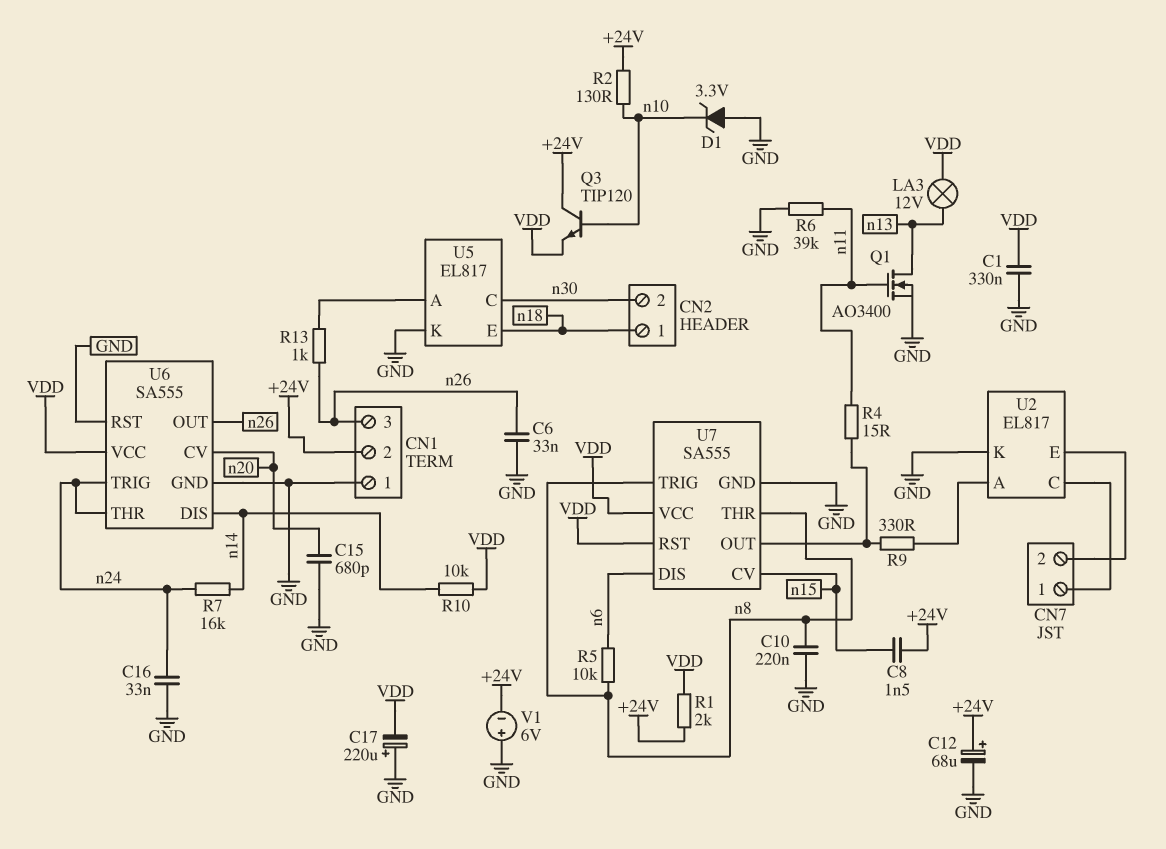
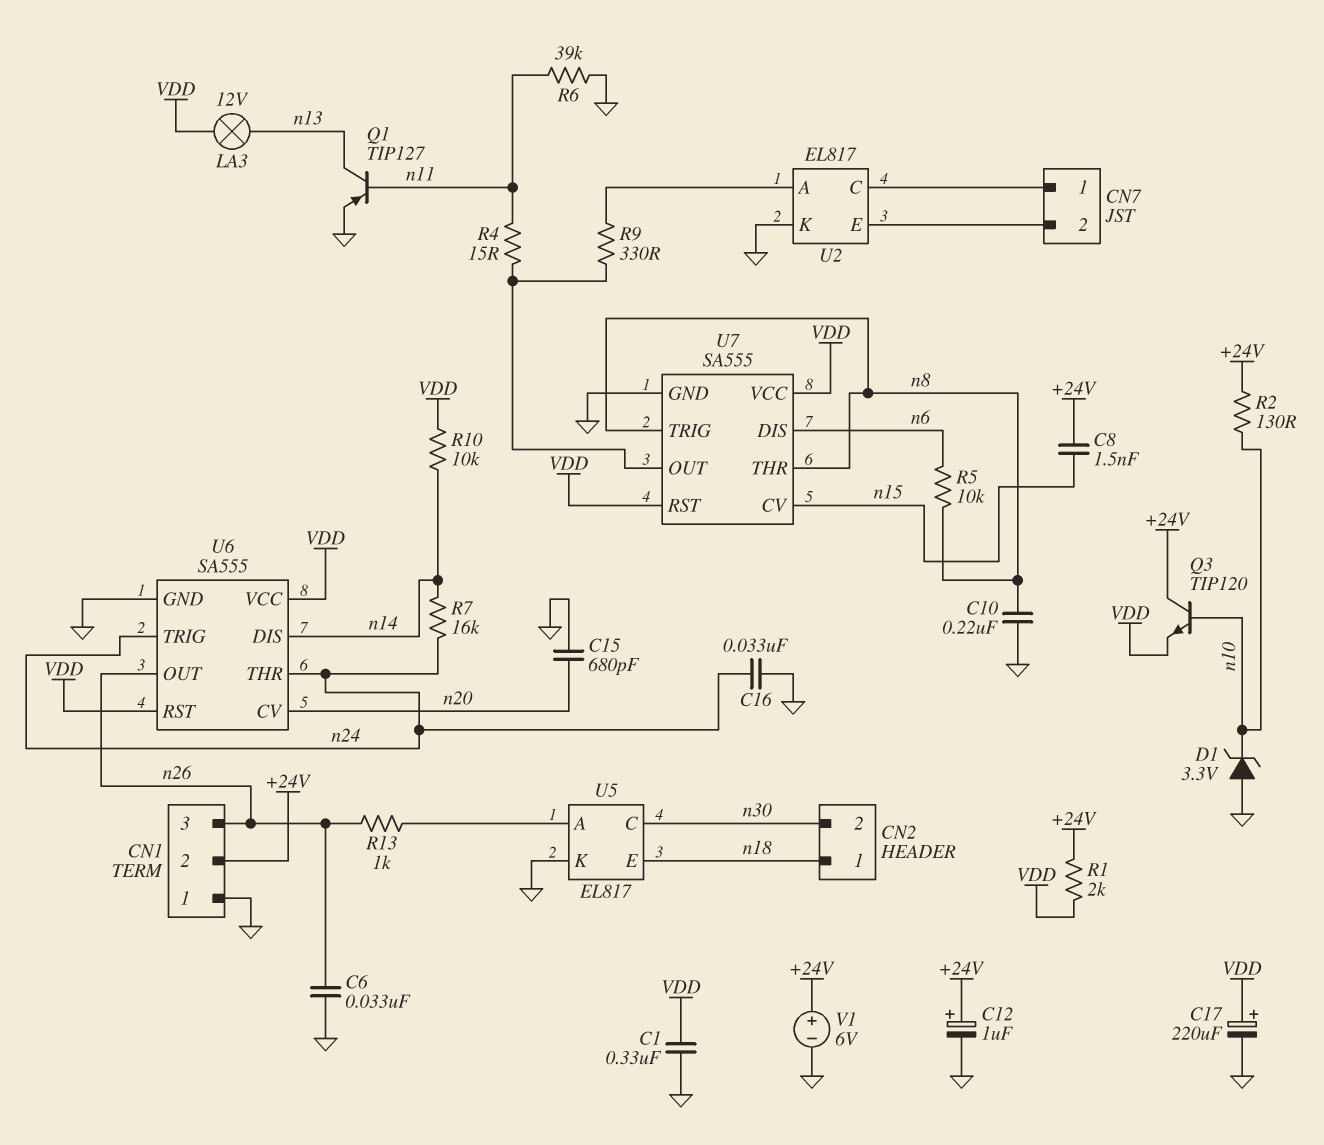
C12: 68uF (plus +24V, minus GND) -> 1uF (plus +24V, minus GND)
C17: 220uF (plus GND, minus VDD) -> 220uF (plus VDD, minus GND)
Q1: NMOS AO3400 (G n11, D n13, S GND) -> PNP TIP127 (B n11, C n13, E GND)
U6 pin RST: GND -> VDD
V1: 6V (plus GND, minus +24V) -> 6V (plus +24V, minus GND)

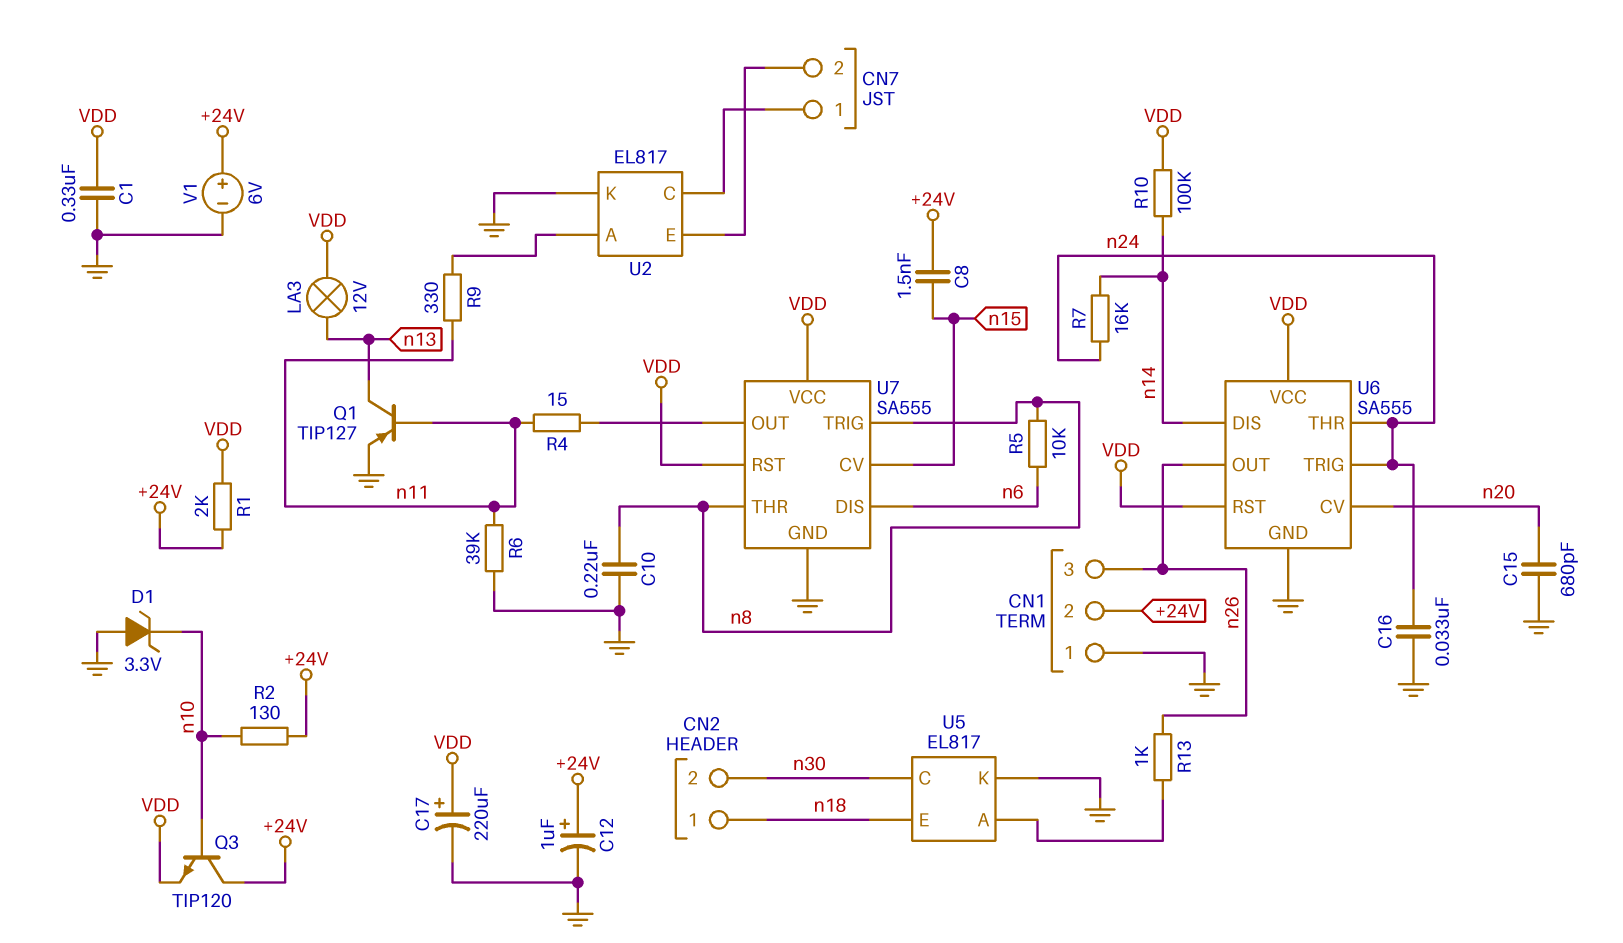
C6: 33nF (GND, n26) -> none
R9: 330 (U2/A, U7/OUT) -> 330 (U2/A, n11)
R10: 10k (VDD, n14) -> 100k (VDD, n14)

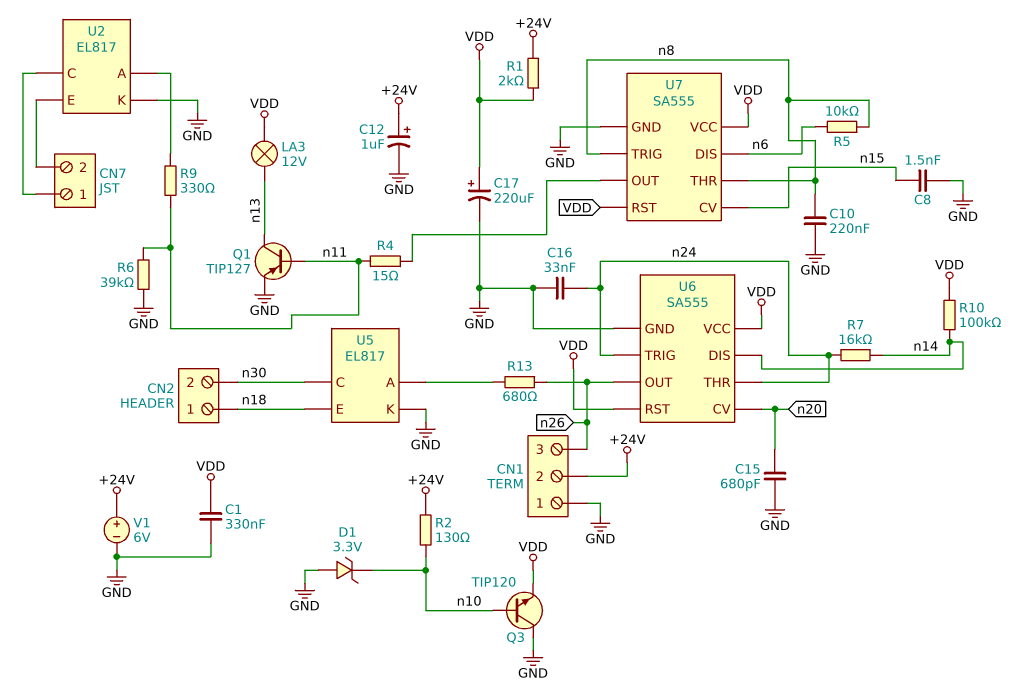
C8: 1.5nF (+24V, n15) -> 1.5nF (GND, n15)
Q3: NPN TIP120 (B n10, C +24V, E VDD) -> NPN TIP120 (B n10, C GND, E VDD)
R13: 1k (U5/A, n26) -> 680 (U5/A, n26)

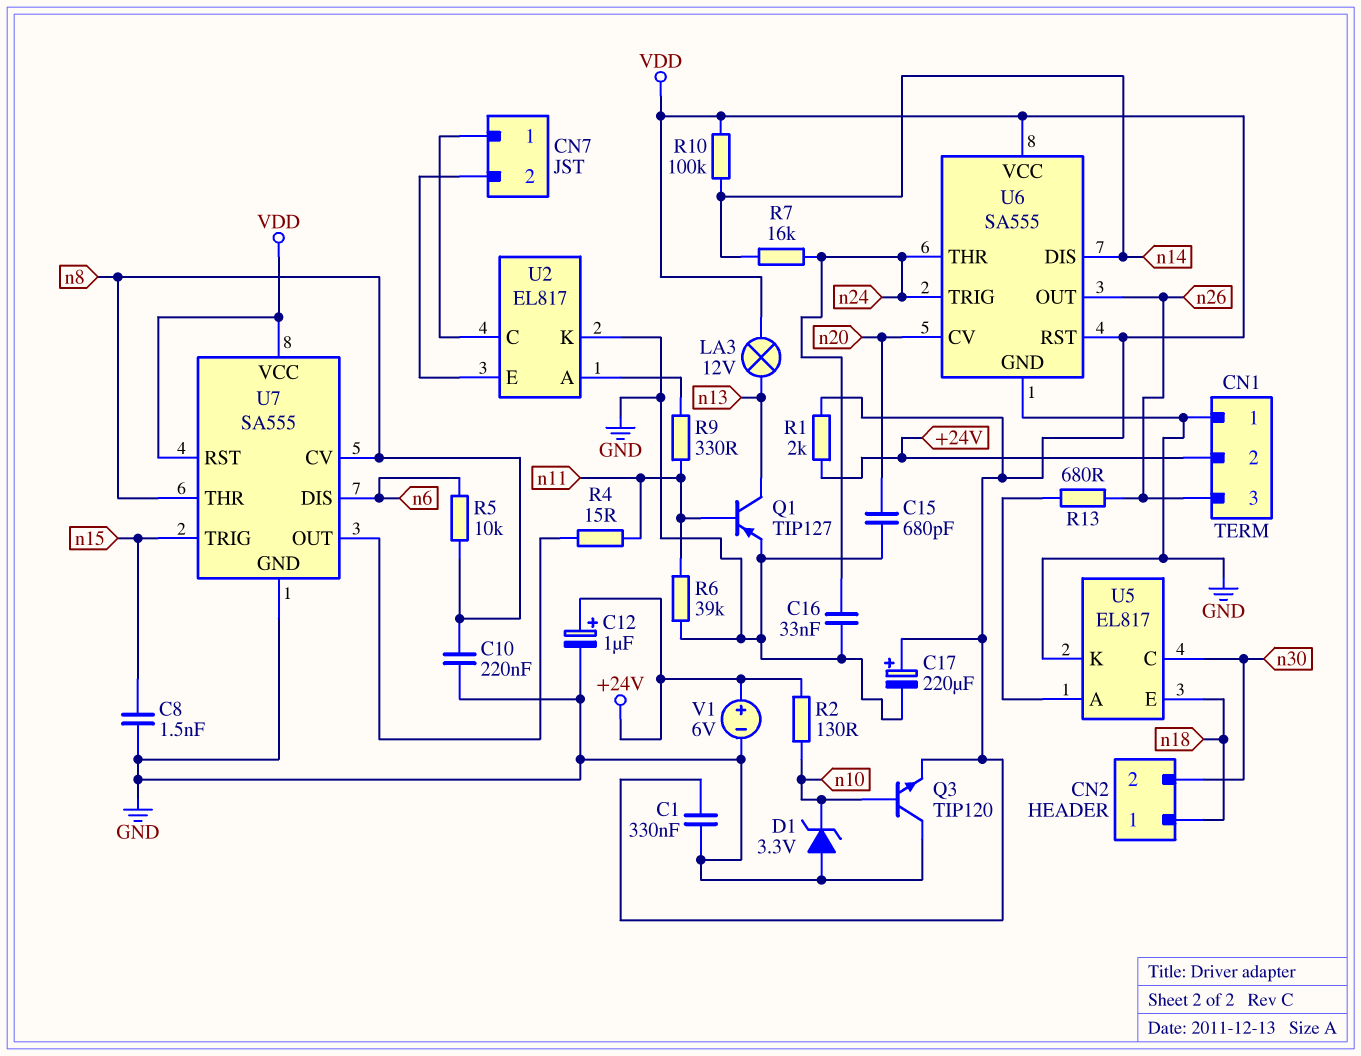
U7 pin CV: n15 -> n8
U7 pin TRIG: n8 -> n15

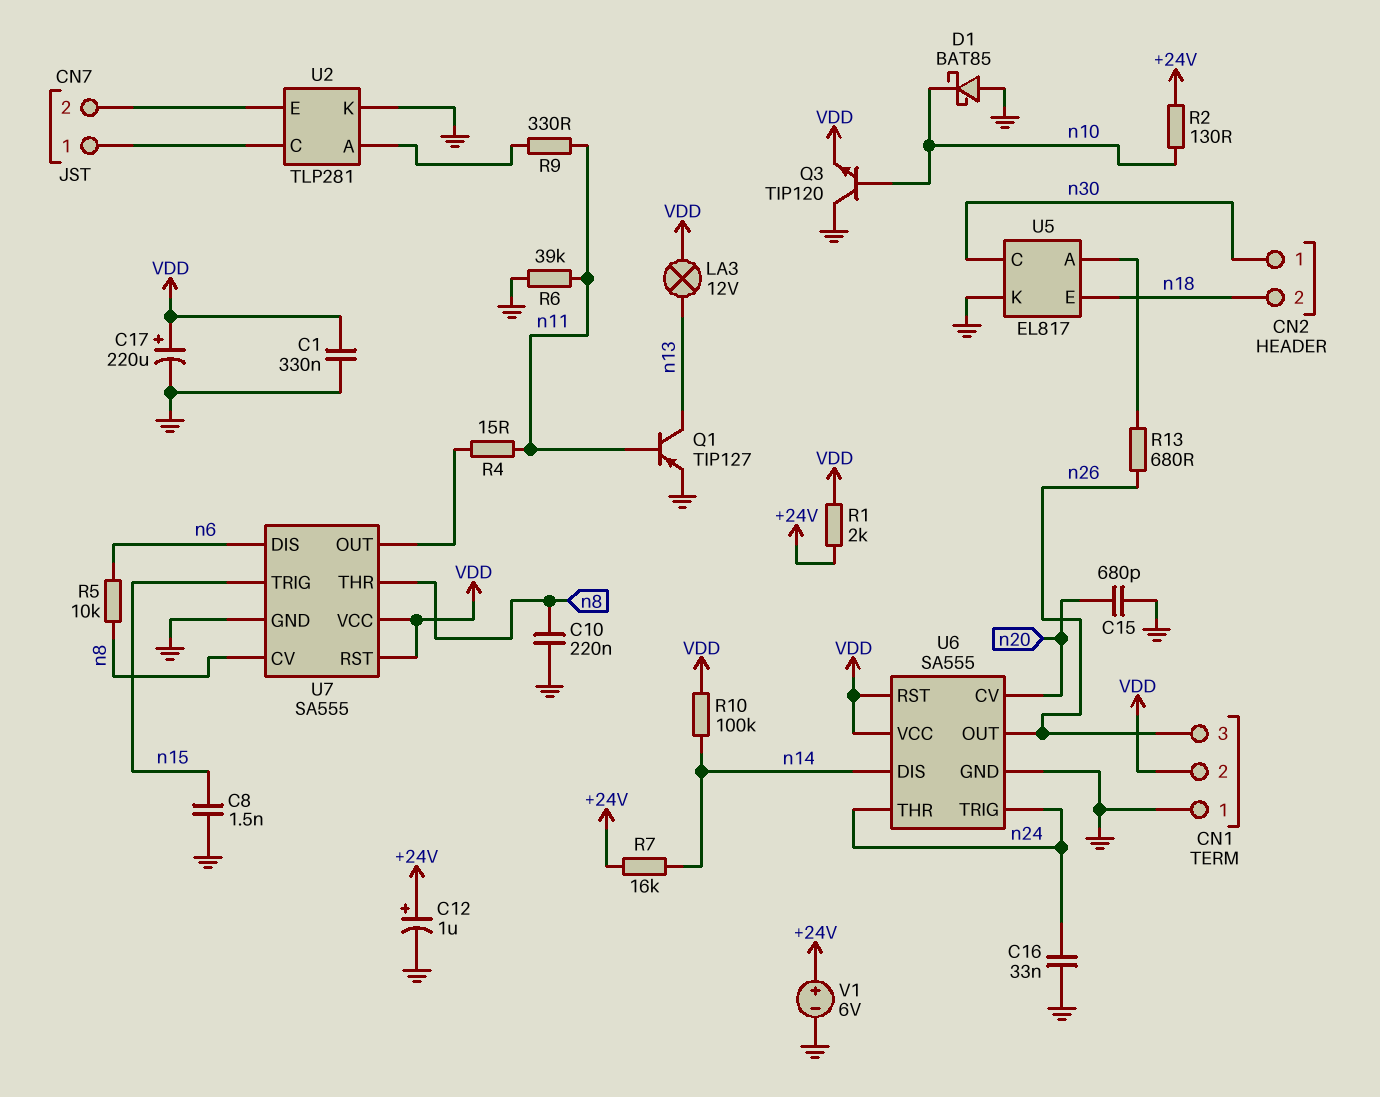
CN1 pin 2: +24V -> VDD
CN2 pin 1: n18 -> n30
CN2 pin 2: n30 -> n18
D1: zener 3.3V (A GND, K n10) -> schottky BAT85 (A GND, K n10)
R7: 16k (n14, n24) -> 16k (+24V, n14)
U2: EL817 -> TLP281

